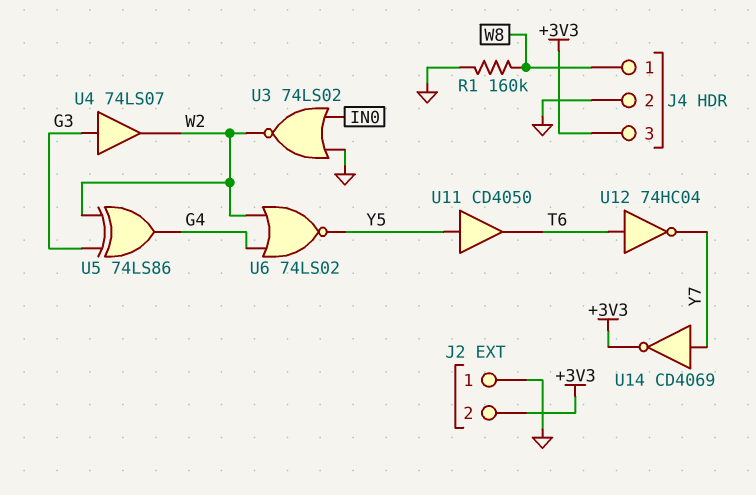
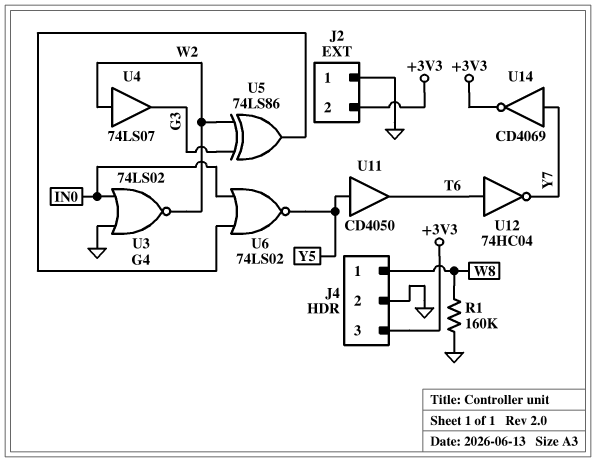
U4: buffer 74LS07 (in G3, out W2) -> buffer 74LS07 (in W2, out G3)
U6: NOR 74LS02 (in G4, in W2, out Y5) -> NOR 74LS02 (in G4, in IN0, out Y5)

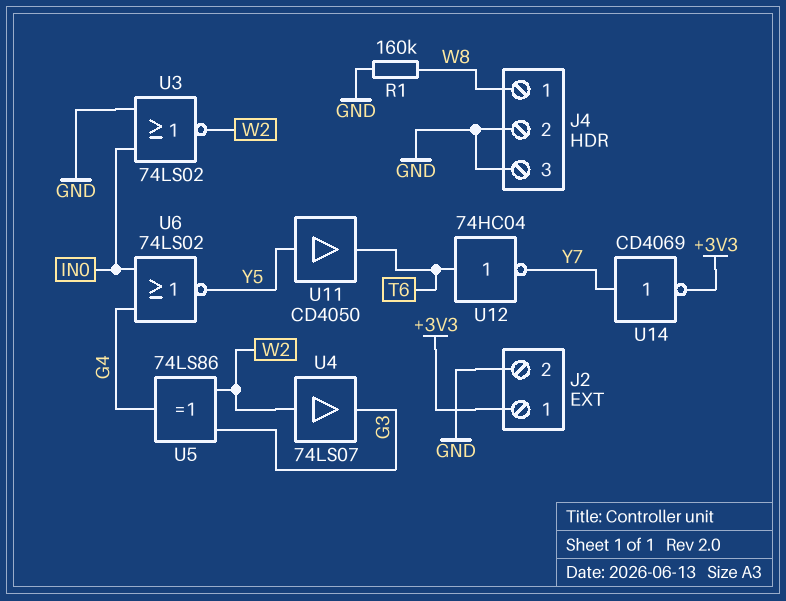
J2 pin 1: GND -> +3V3
J2 pin 2: +3V3 -> GND
J4 pin 3: +3V3 -> GND

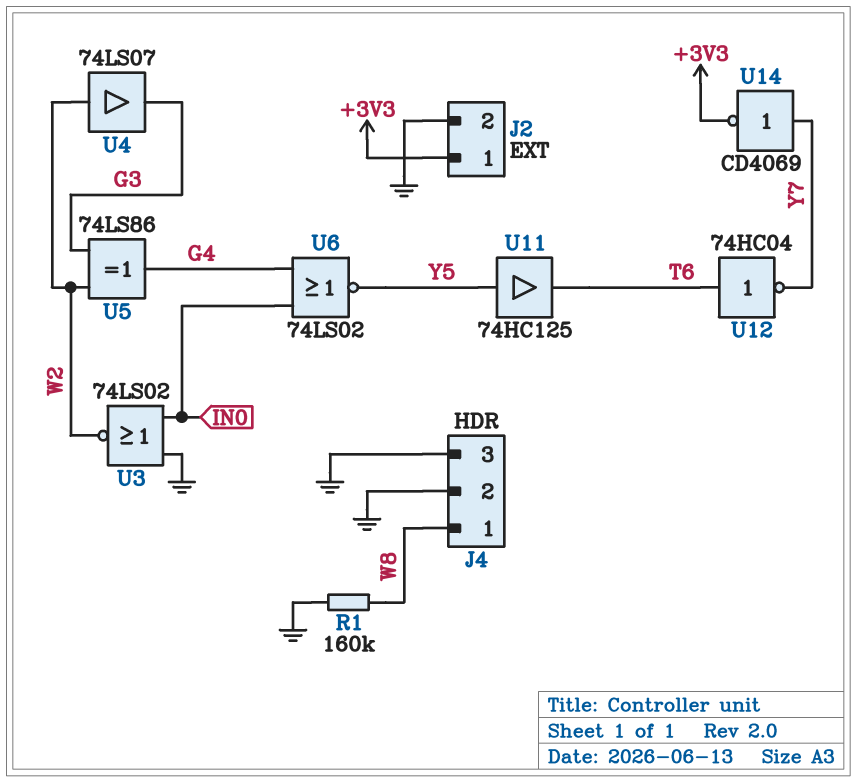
U11: buffer CD4050 (in Y5, out T6) -> buffer 74HC125 (in Y5, out T6)

